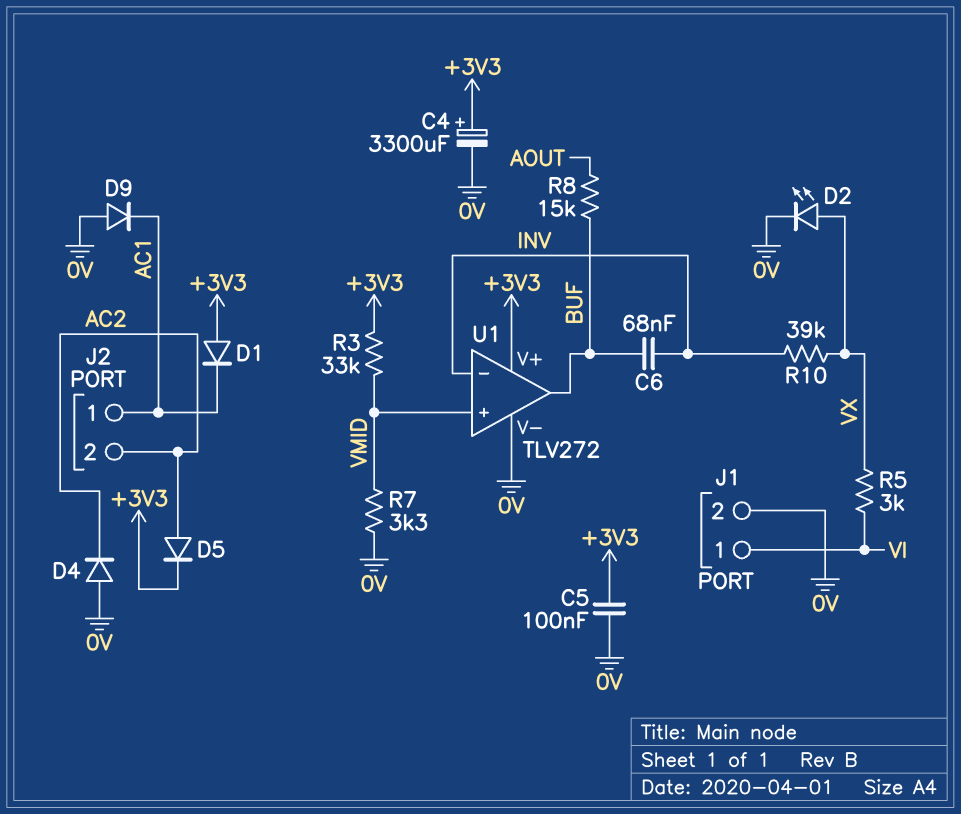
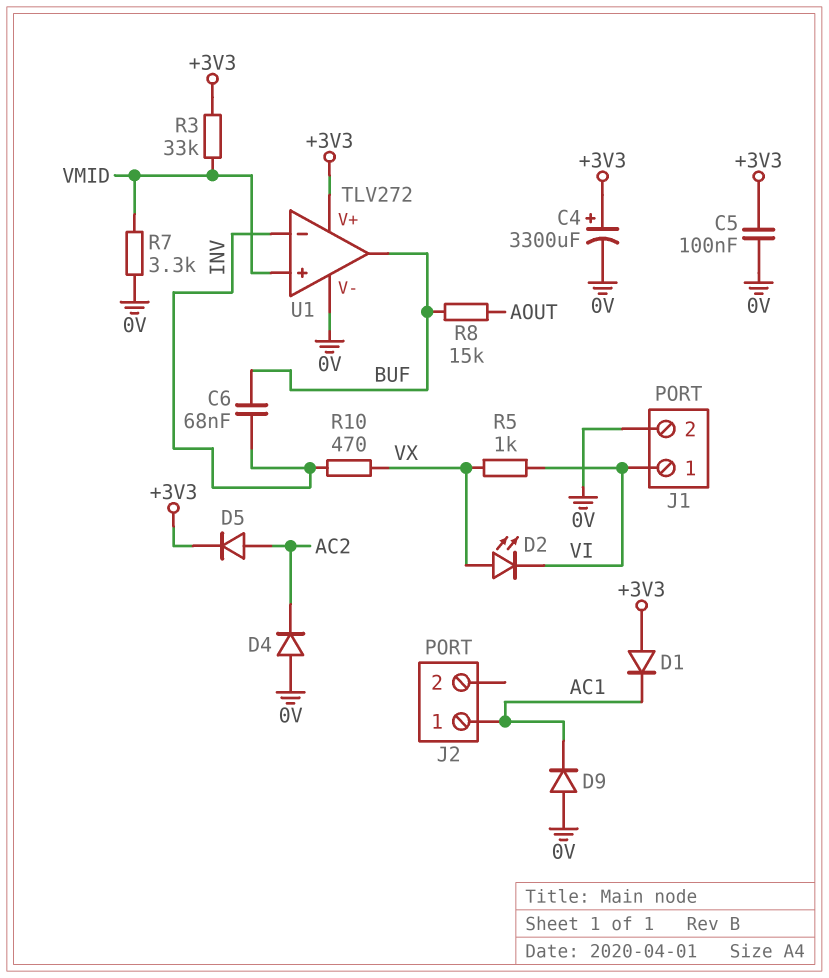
D2: LED (A VX, K 0V) -> LED (A VX, K VI)
J2 pin 2: AC2 -> none
R5: 3k (VI, VX) -> 1k (VI, VX)
R10: 39k (INV, VX) -> 470 (INV, VX)

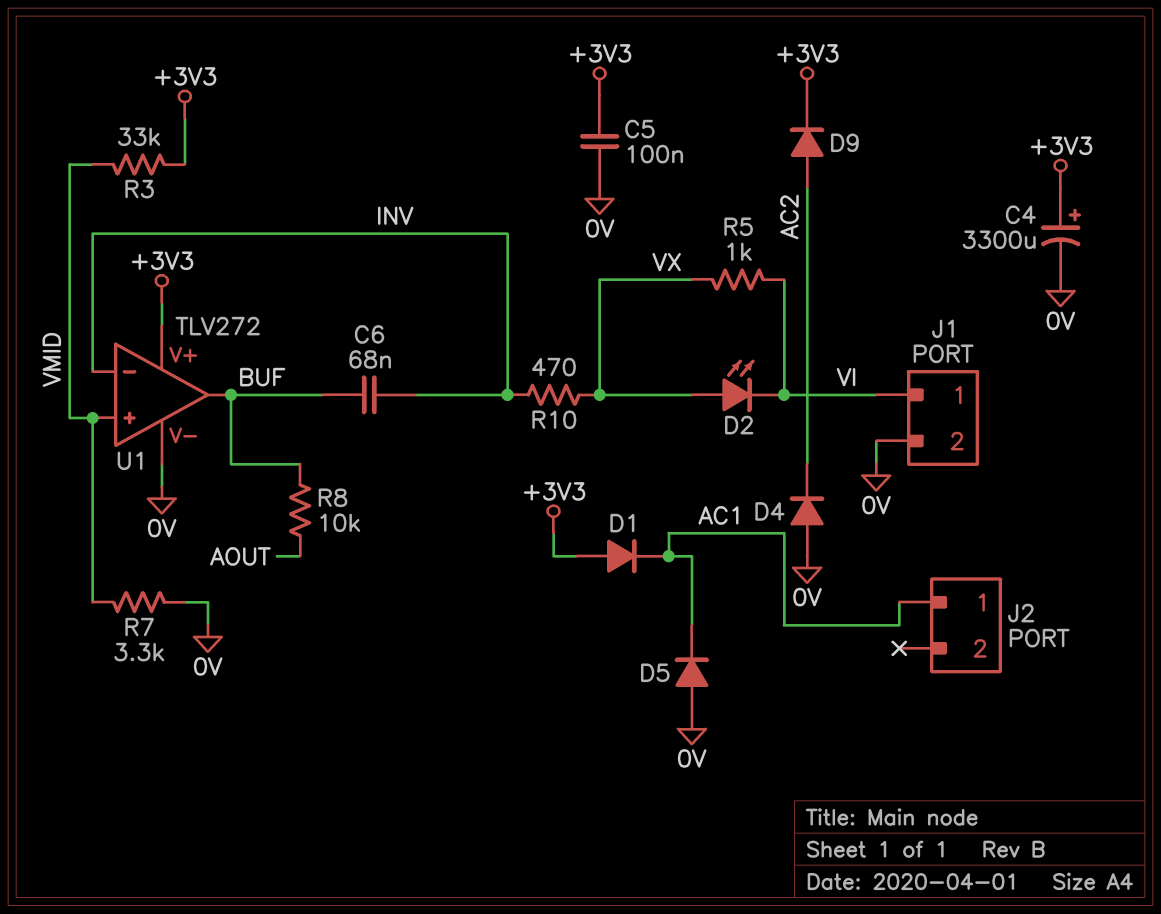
D5: diode (A AC2, K +3V3) -> diode (A 0V, K AC1)
D9: diode (A 0V, K AC1) -> diode (A AC2, K +3V3)
R8: 15k (AOUT, BUF) -> 10k (AOUT, BUF)

